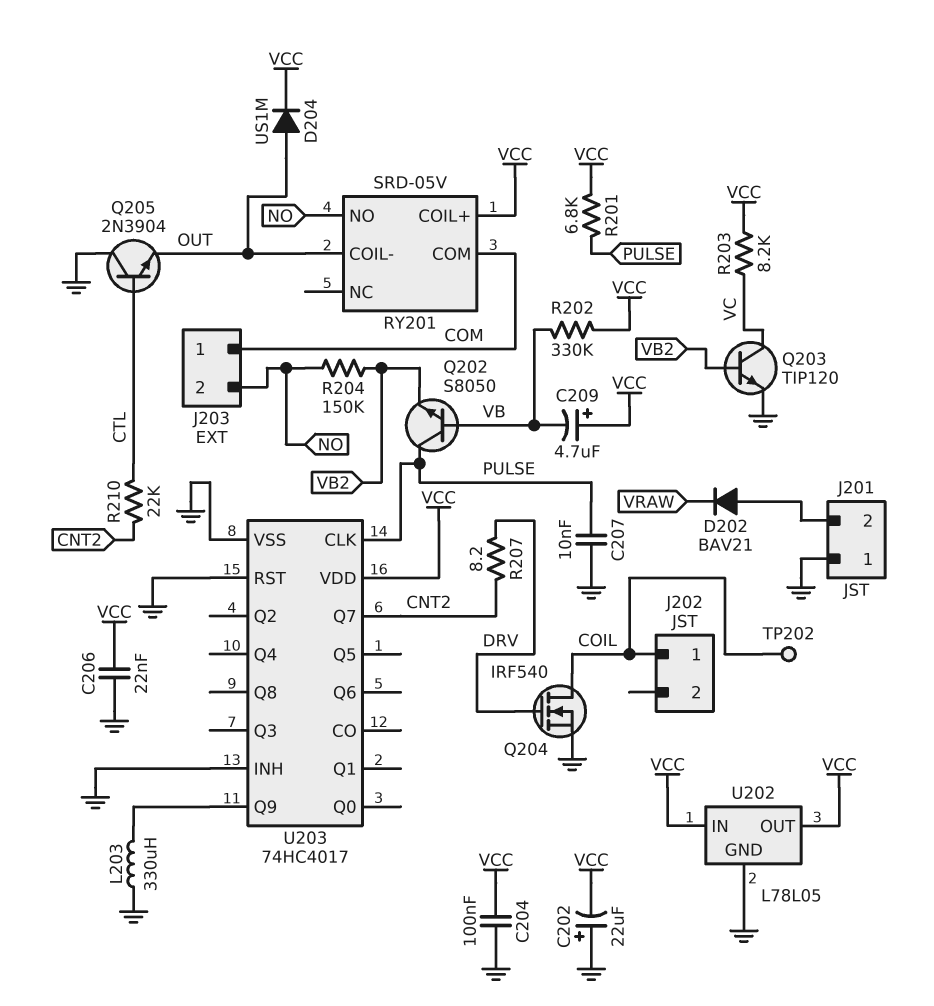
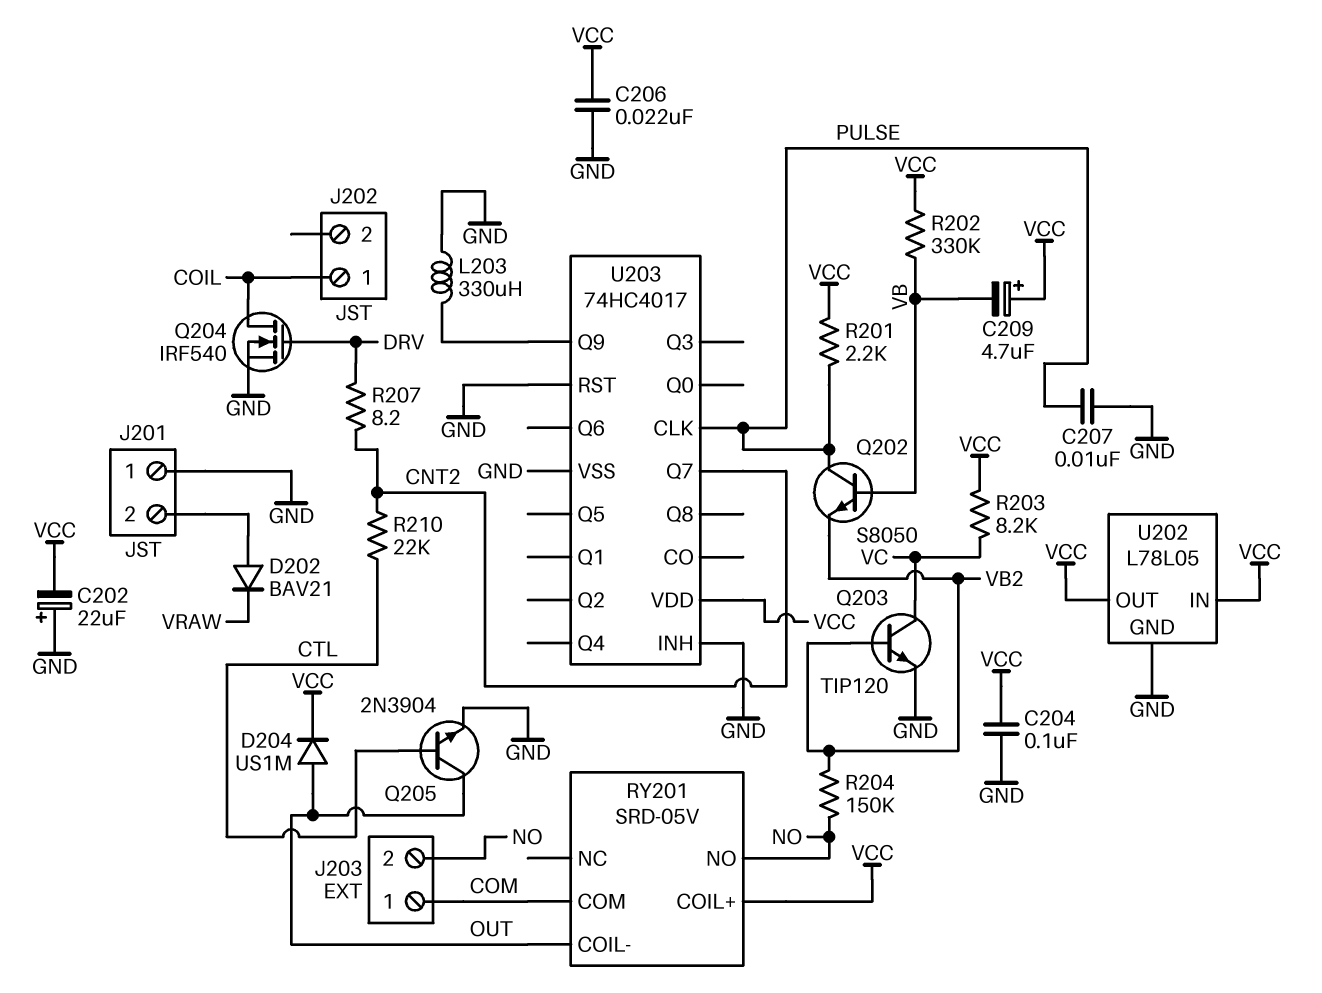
Q205: NPN 2N3904 (B CTL, C GND, E OUT) -> NPN 2N3904 (B CTL, C OUT, E GND)
R201: 6.8k (PULSE, VCC) -> 2.2k (PULSE, VCC)
TP202: test point (COIL) -> none

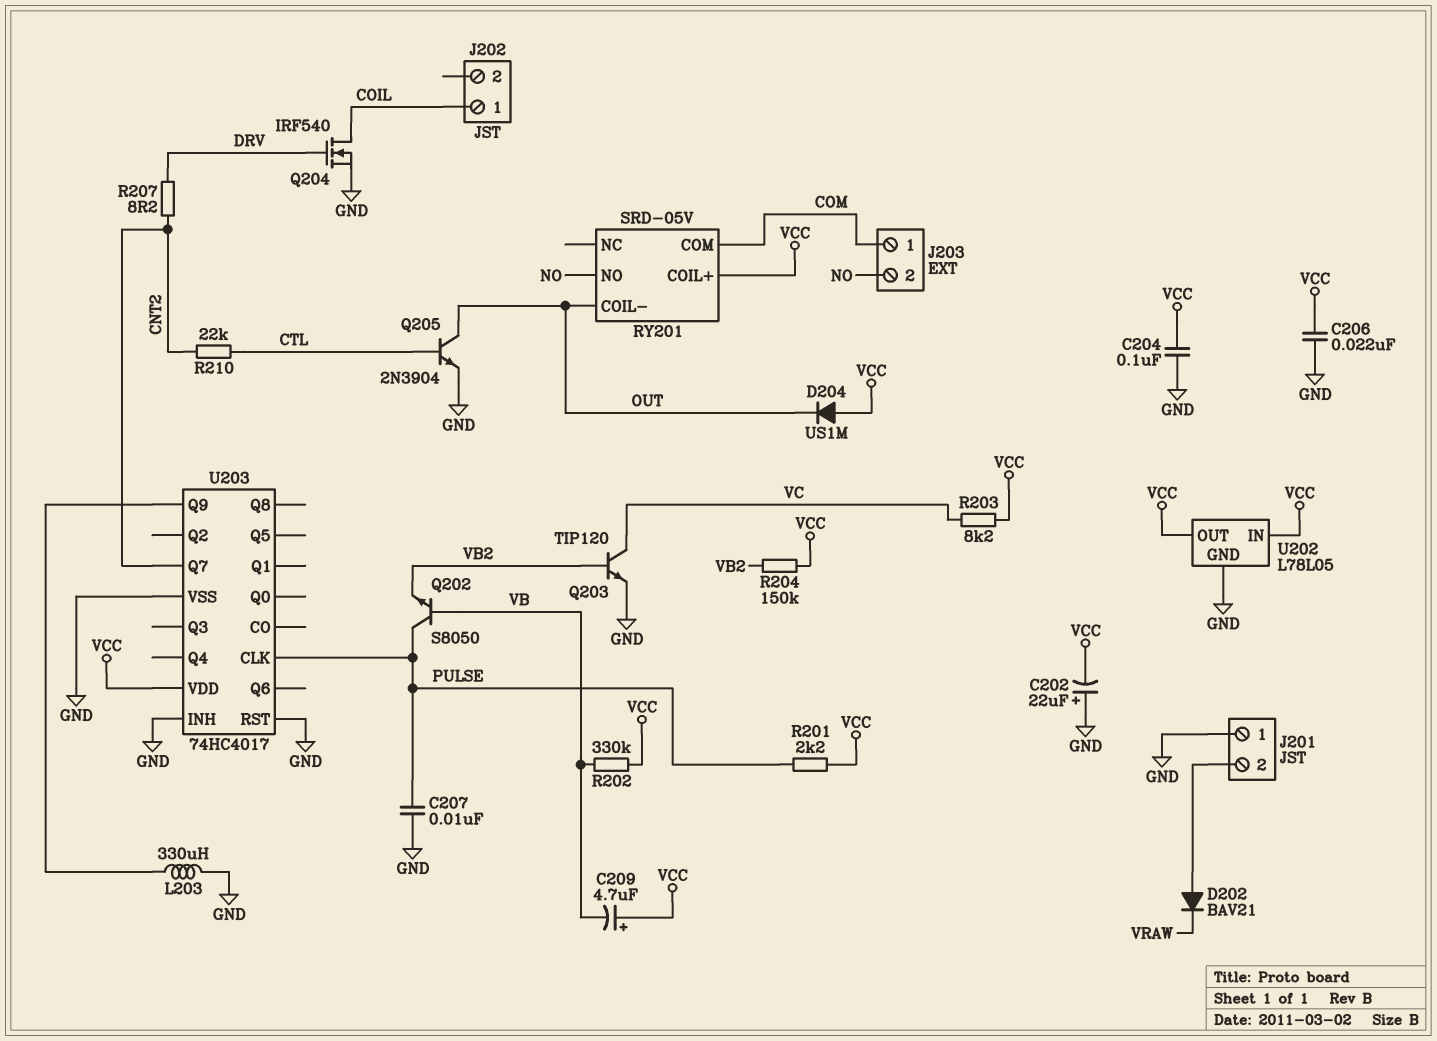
D204: diode US1M (A OUT, K VCC) -> diode US1M (A VCC, K OUT)
R204: 150k (NO, VB2) -> 150k (VB2, VCC)

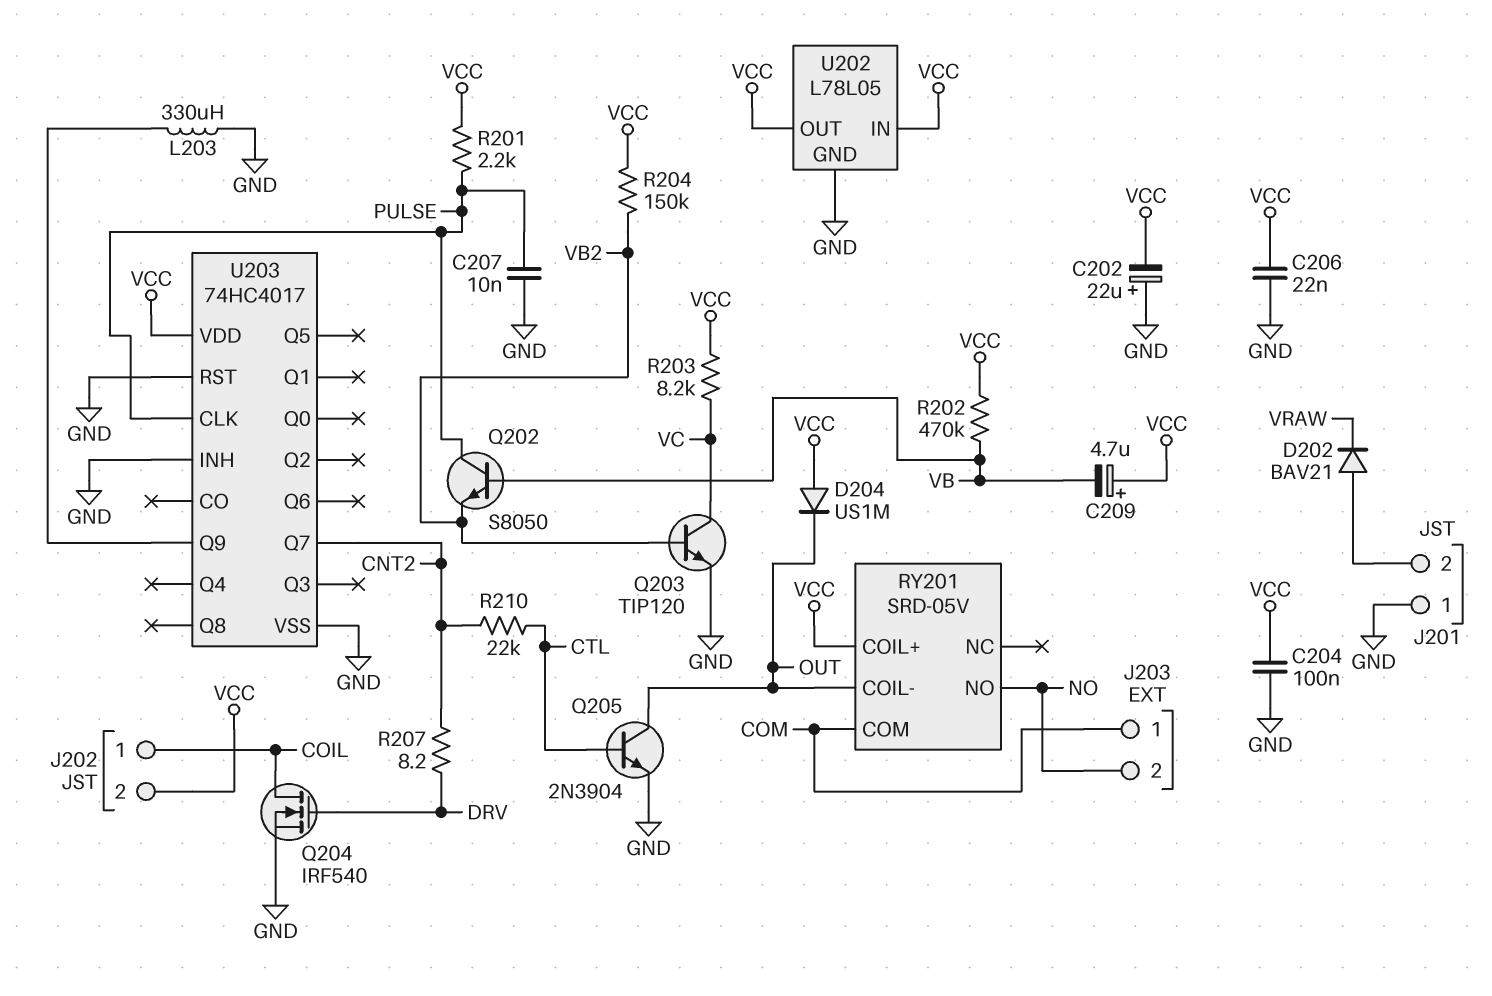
J202 pin 2: none -> VCC
R202: 330k (VB, VCC) -> 470k (VB, VCC)

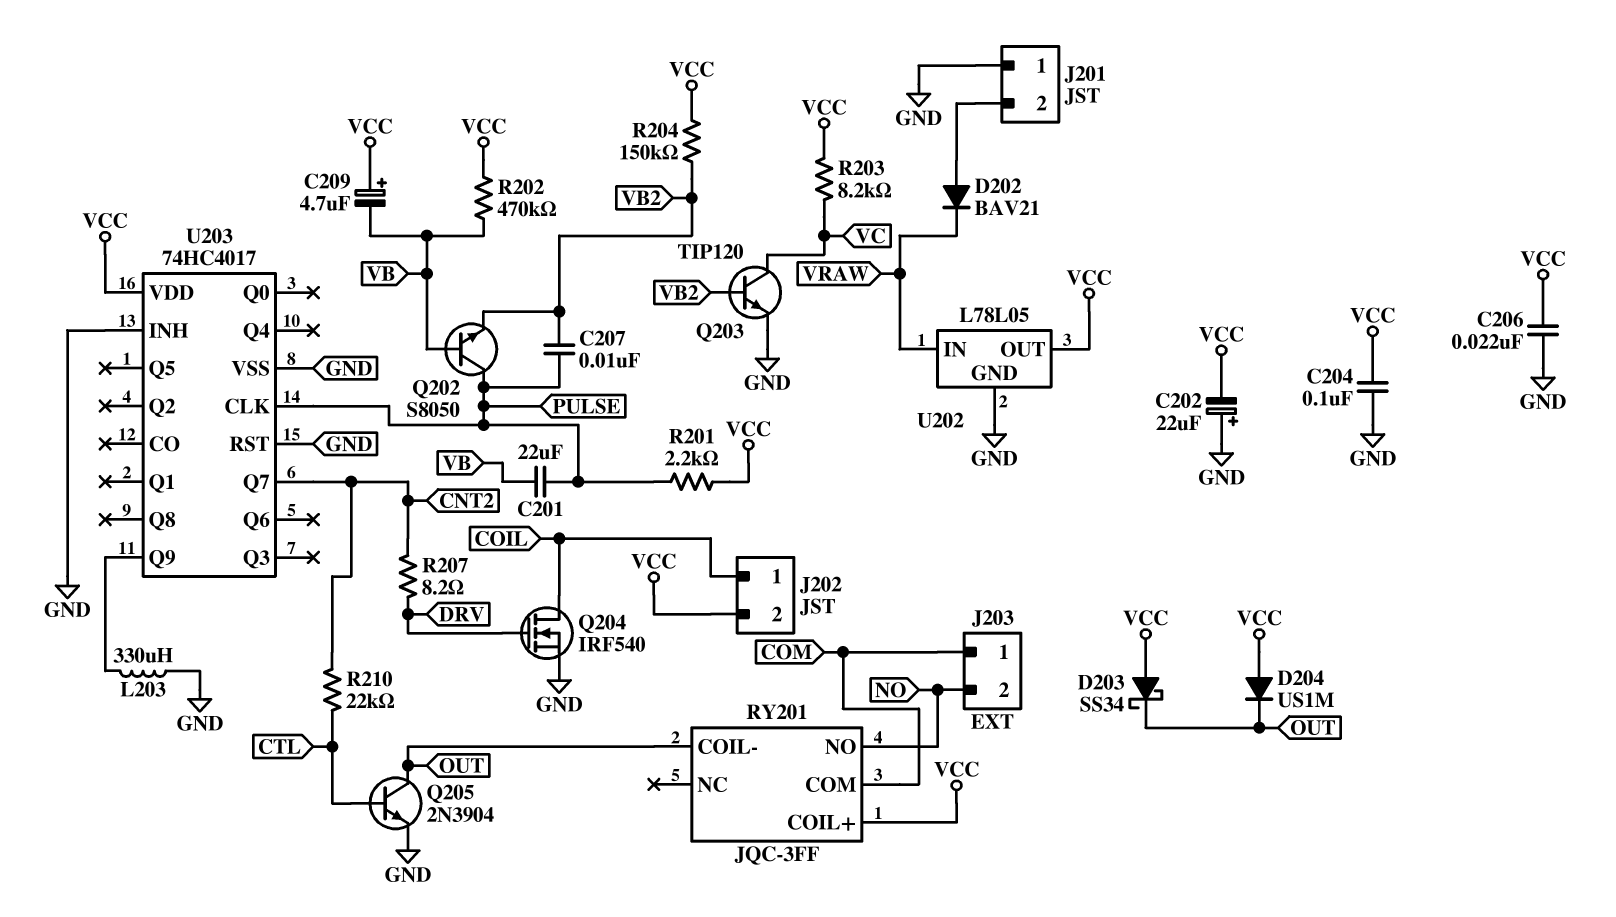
C201: none -> 22uF (PULSE, VB)
C207: 10nF (GND, PULSE) -> 10nF (PULSE, VB2)
D203: none -> schottky SS34 (A VCC, K OUT)
RY201: SRD-05V -> JQC-3FF
U202 pin IN: VCC -> VRAW

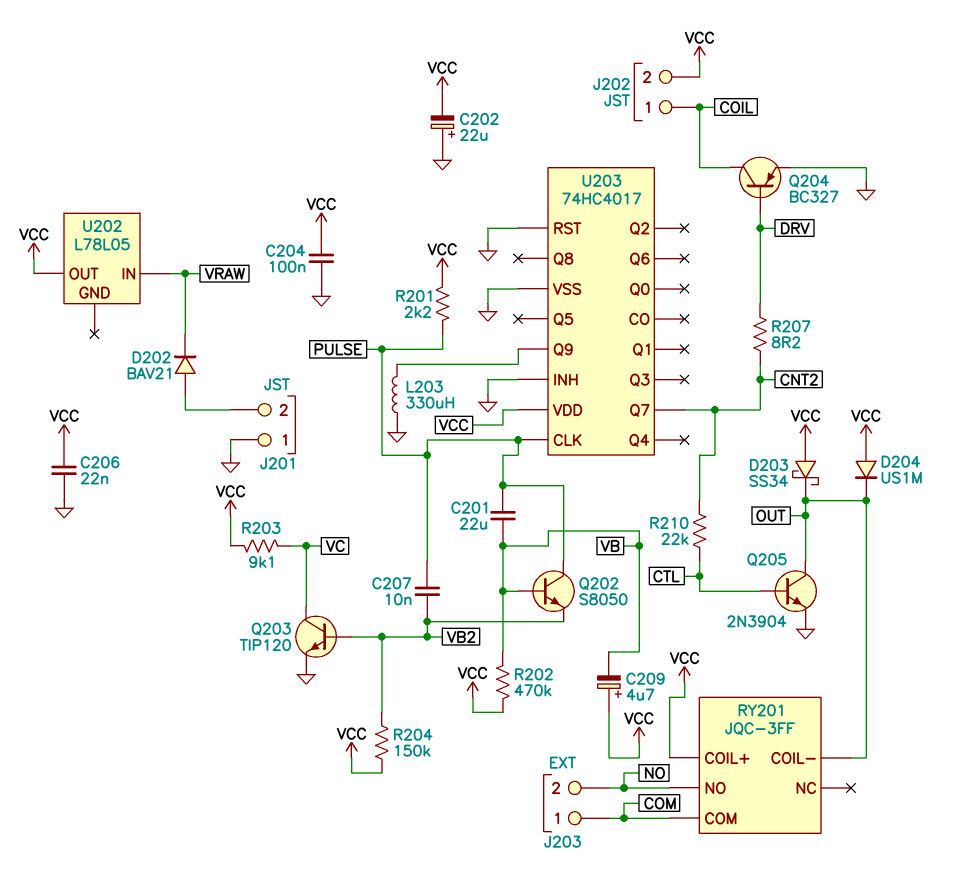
Q204: NMOS IRF540 (G DRV, D COIL, S GND) -> PNP BC327 (B DRV, C COIL, E GND)
R203: 8.2k (VC, VCC) -> 9.1k (VC, VCC)
U202 pin GND: GND -> none

